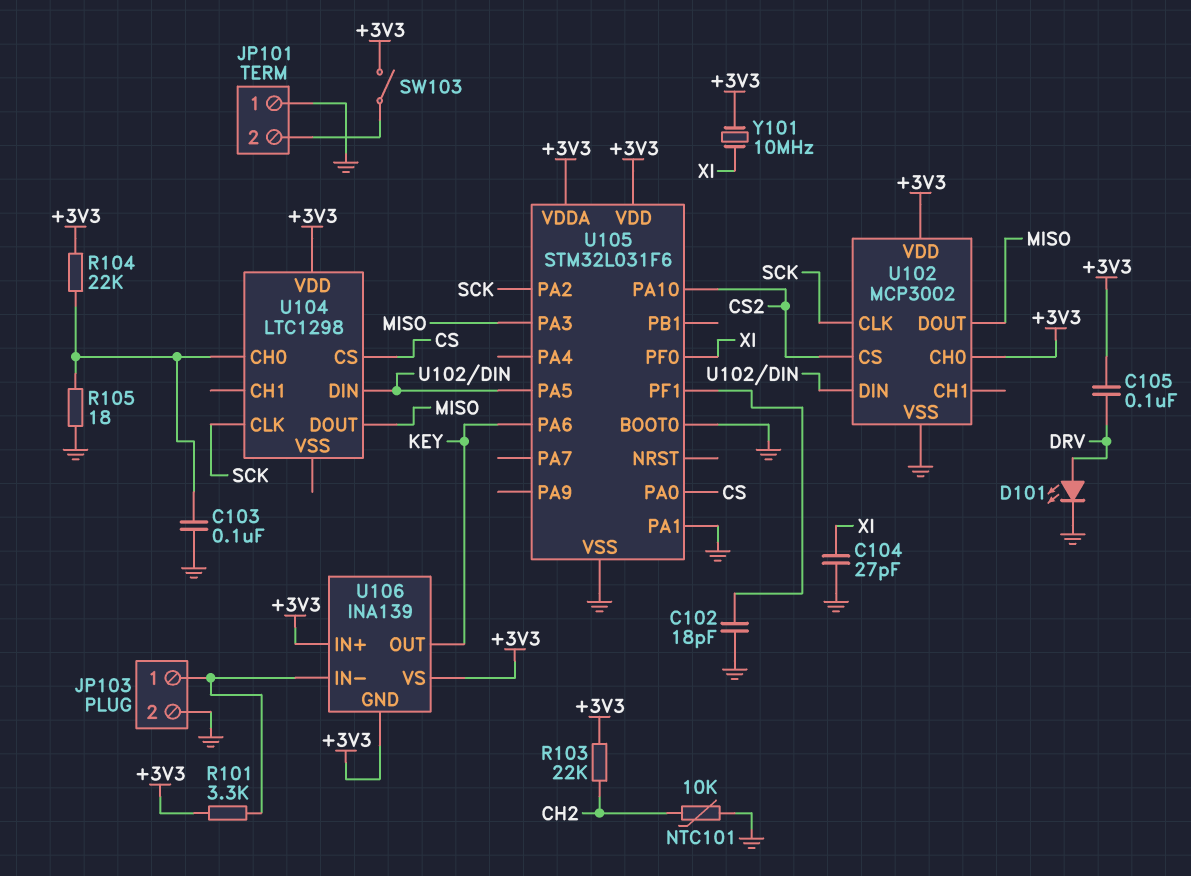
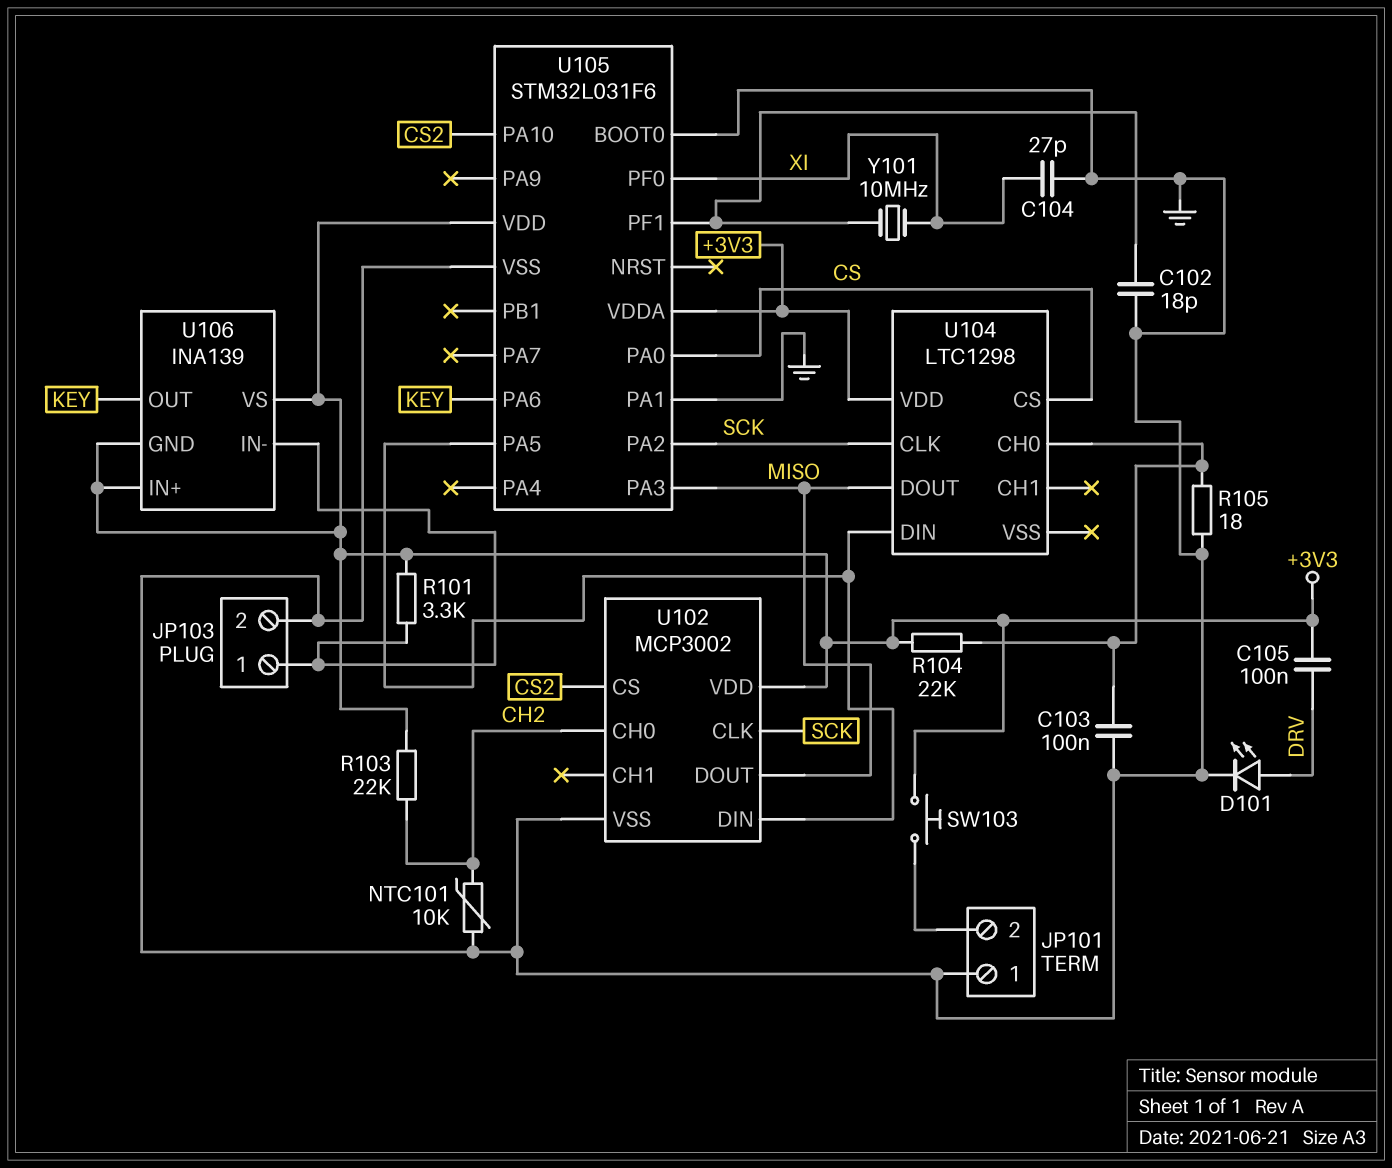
SW103: switch (+3V3, JP101/2) -> button (+3V3, JP101/2)
U102 pin CH0: +3V3 -> CH2
Y101: 10MHz (+3V3, XI) -> 10MHz (U105/PF1, XI)

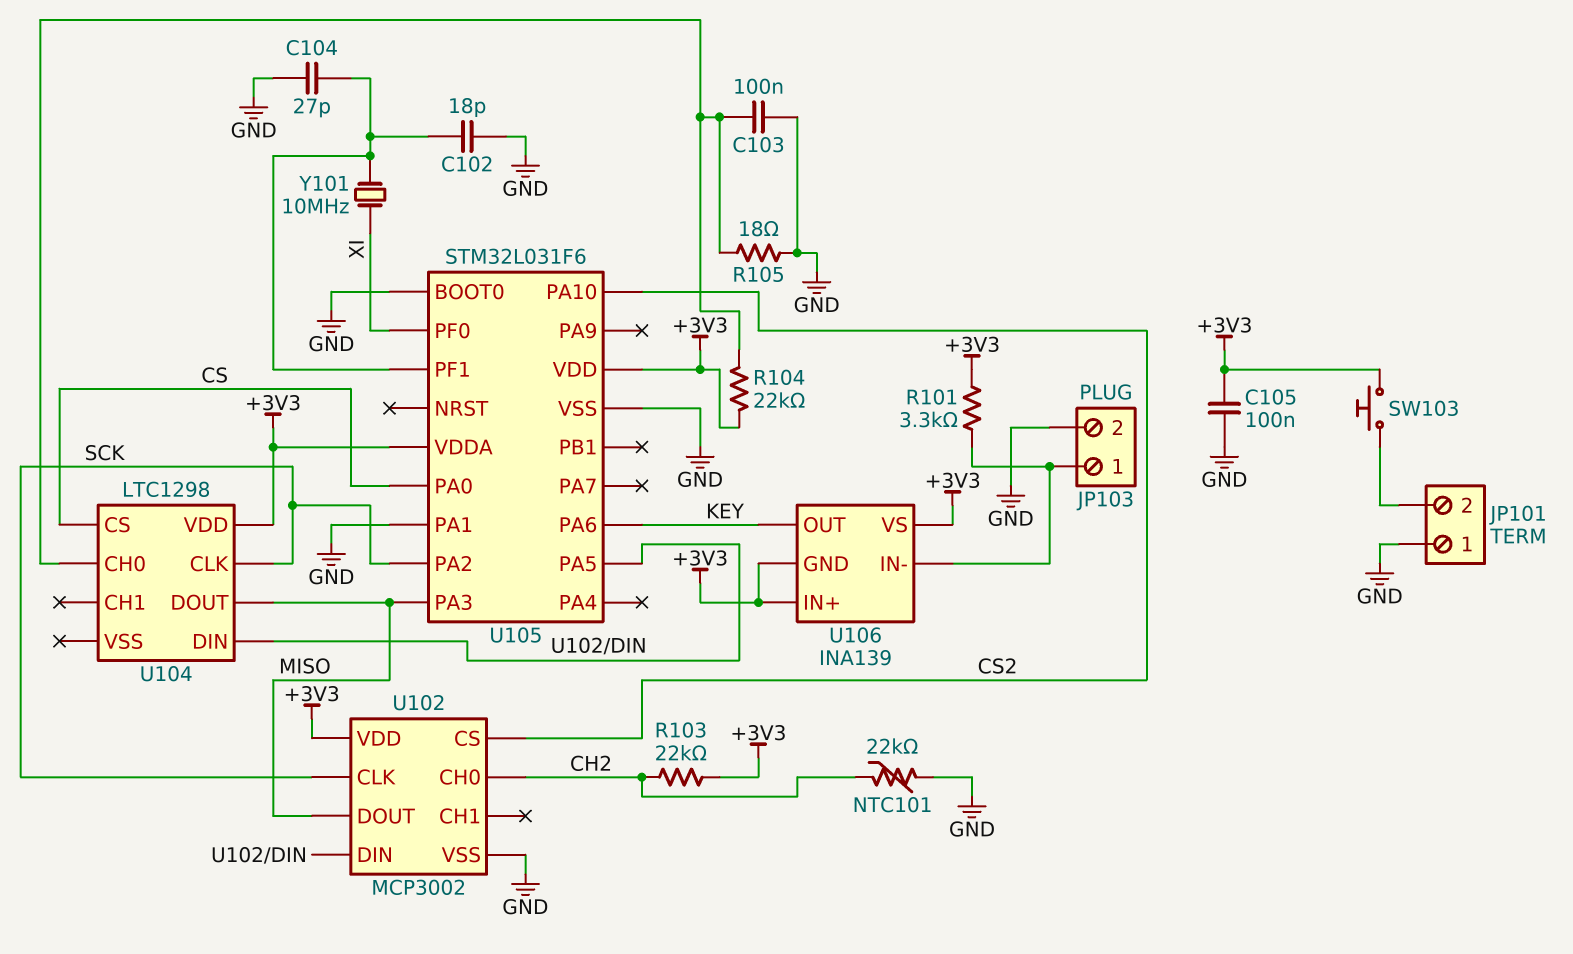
C104: 27pF (GND, XI) -> 27pF (GND, U105/PF1)
C105: 100nF (+3V3, DRV) -> 100nF (+3V3, GND)
D101: LED (A DRV, K GND) -> none
NTC101: 10k (CH2, GND) -> 22k (CH2, GND)

